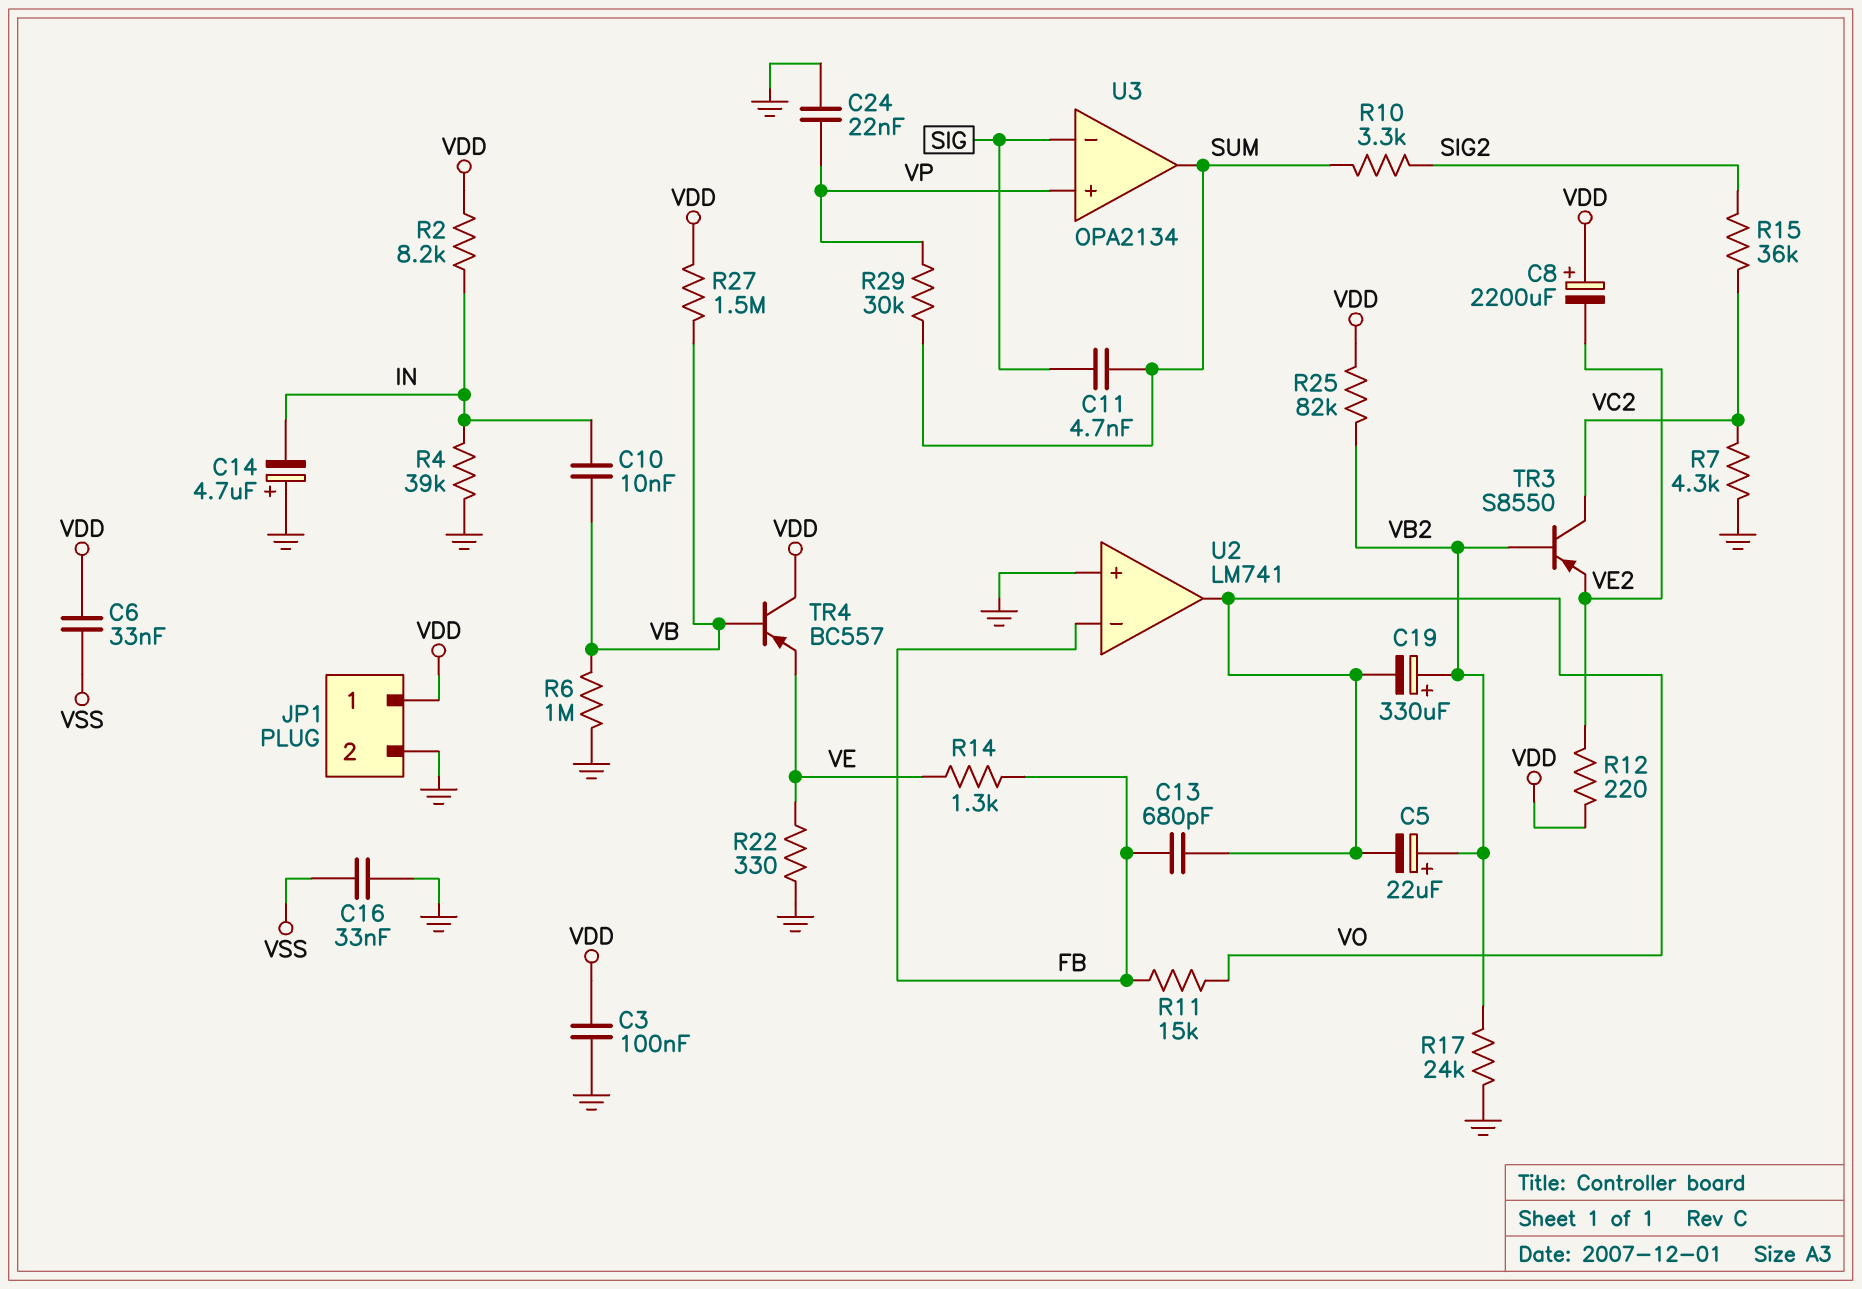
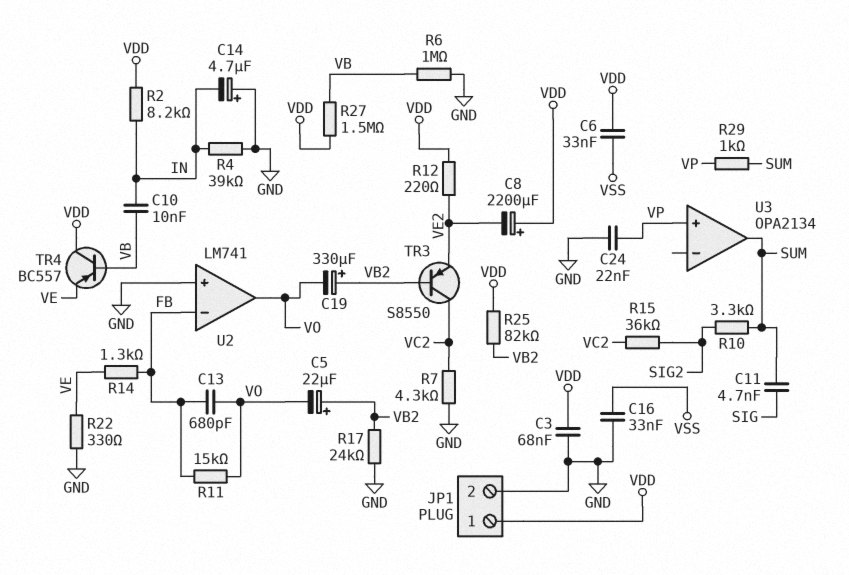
C3: 100nF (GND, VDD) -> 68nF (GND, VDD)
R29: 30k (SUM, VP) -> 1k (SUM, VP)
U3 pin in-: SIG -> none

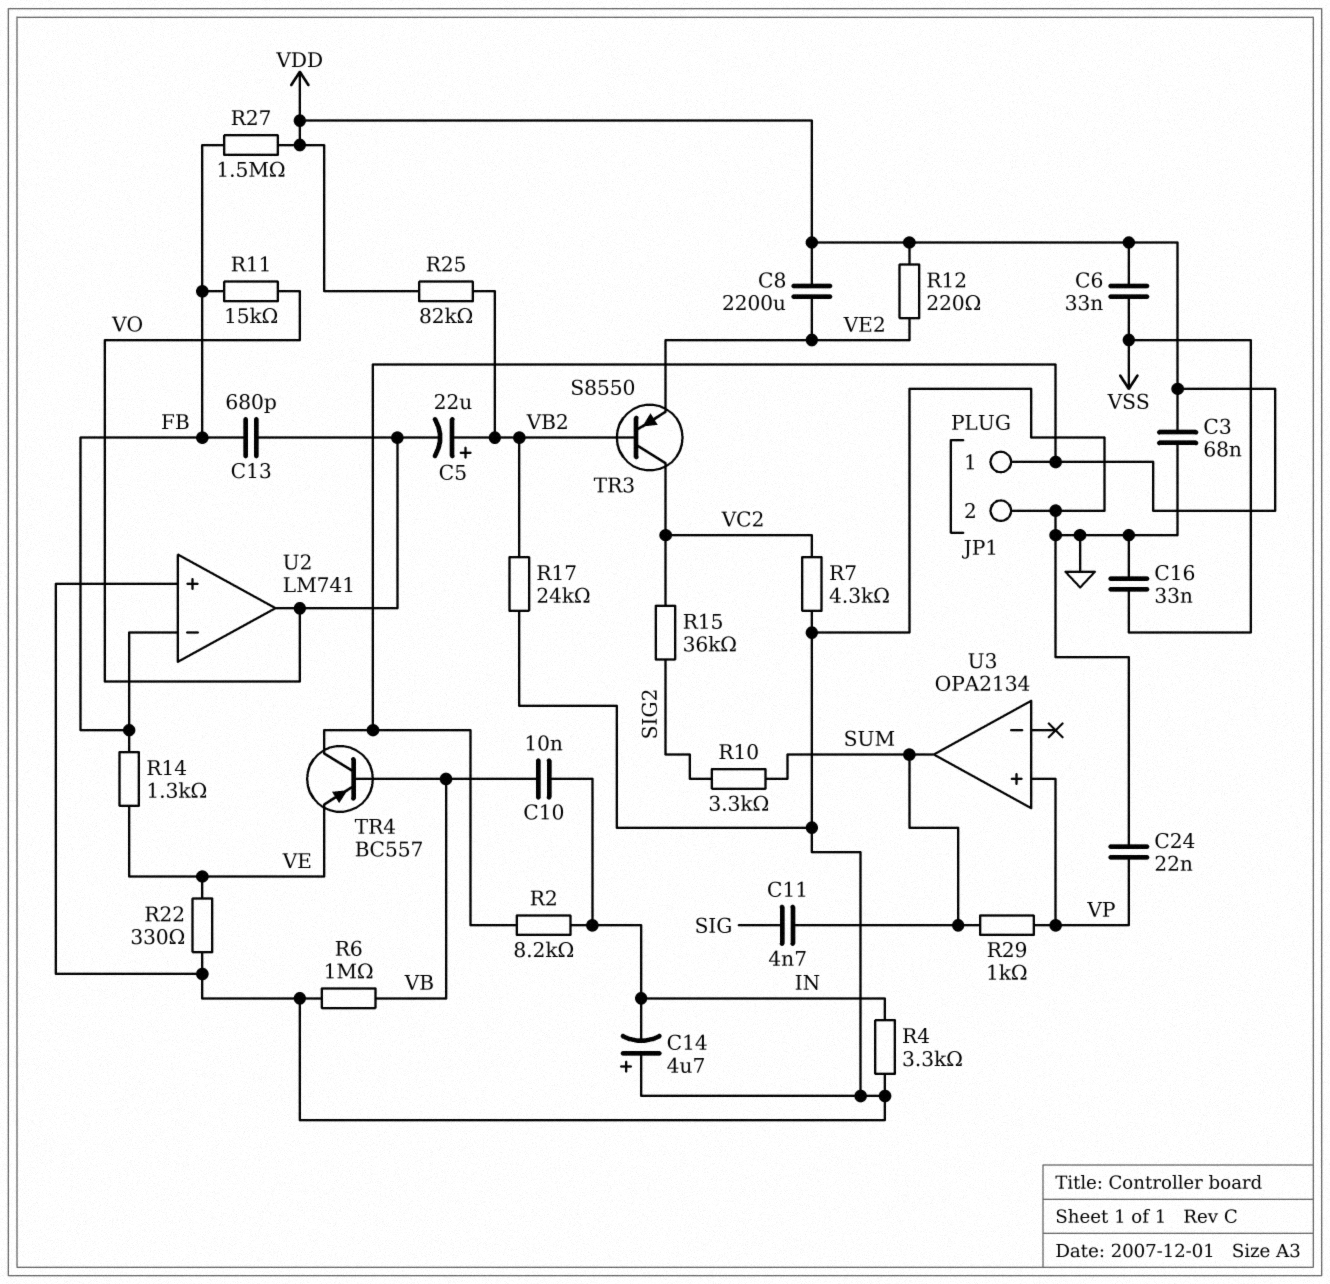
C8: 2200uF (plus VDD, minus VE2) -> 2200uF (VDD, VE2)
C19: 330uF (plus VB2, minus VO) -> none
R4: 39k (GND, IN) -> 3.3k (GND, IN)
R27: 1.5M (VB, VDD) -> 1.5M (FB, VDD)

